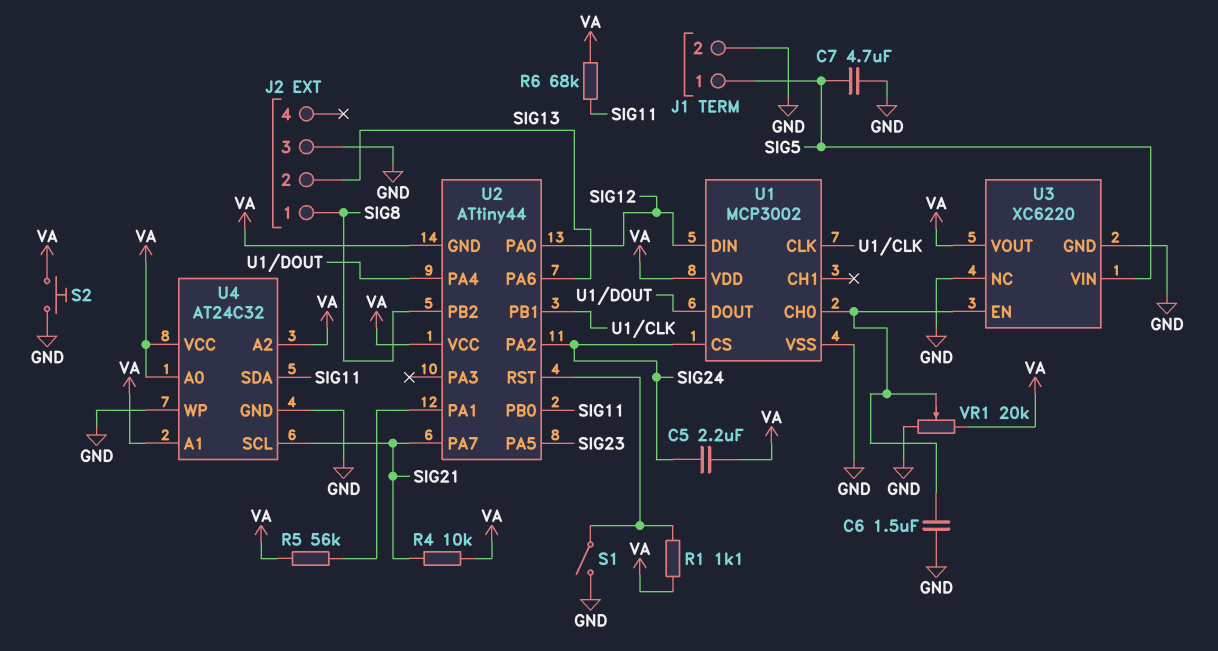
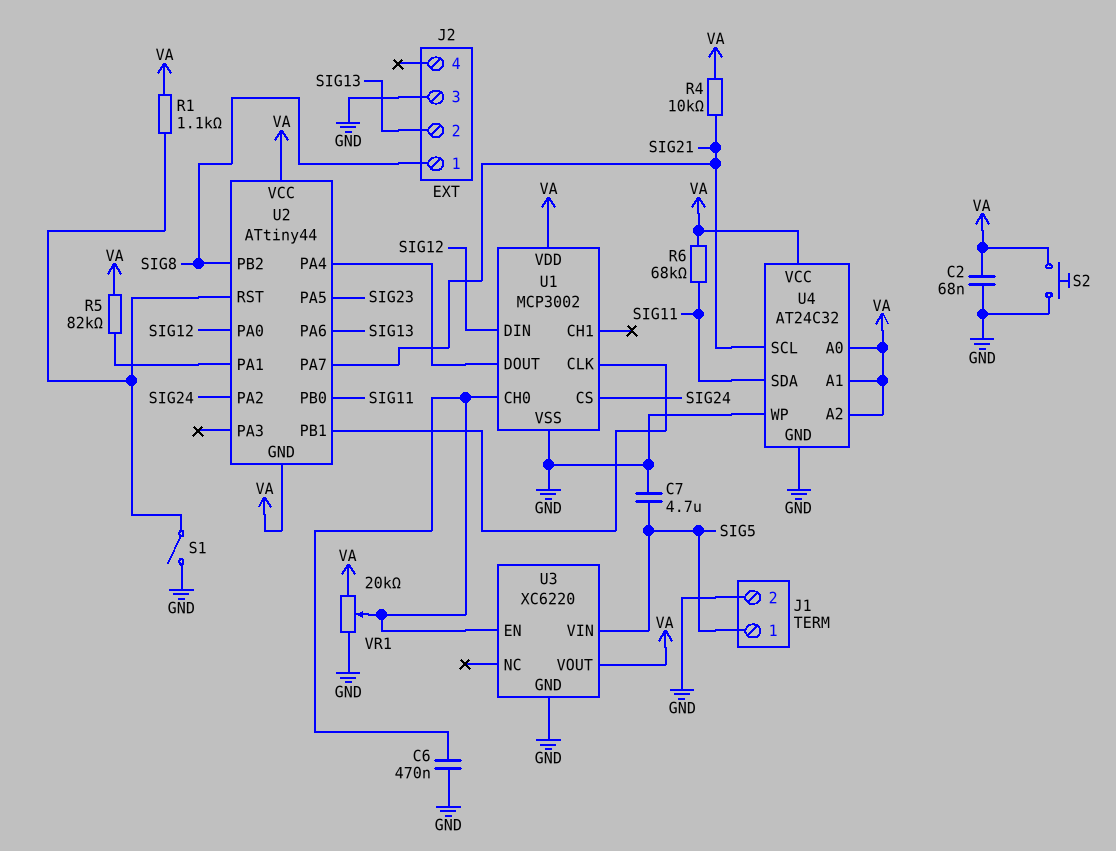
C2: none -> 68nF (GND, VA)
C5: 2.2uF (SIG24, VA) -> none
C6: 1.5uF (GND, U1/CH0) -> 470nF (GND, U1/CH0)
R5: 56k (U2/PA1, VA) -> 82k (U2/PA1, VA)
U3 pin NC: GND -> none

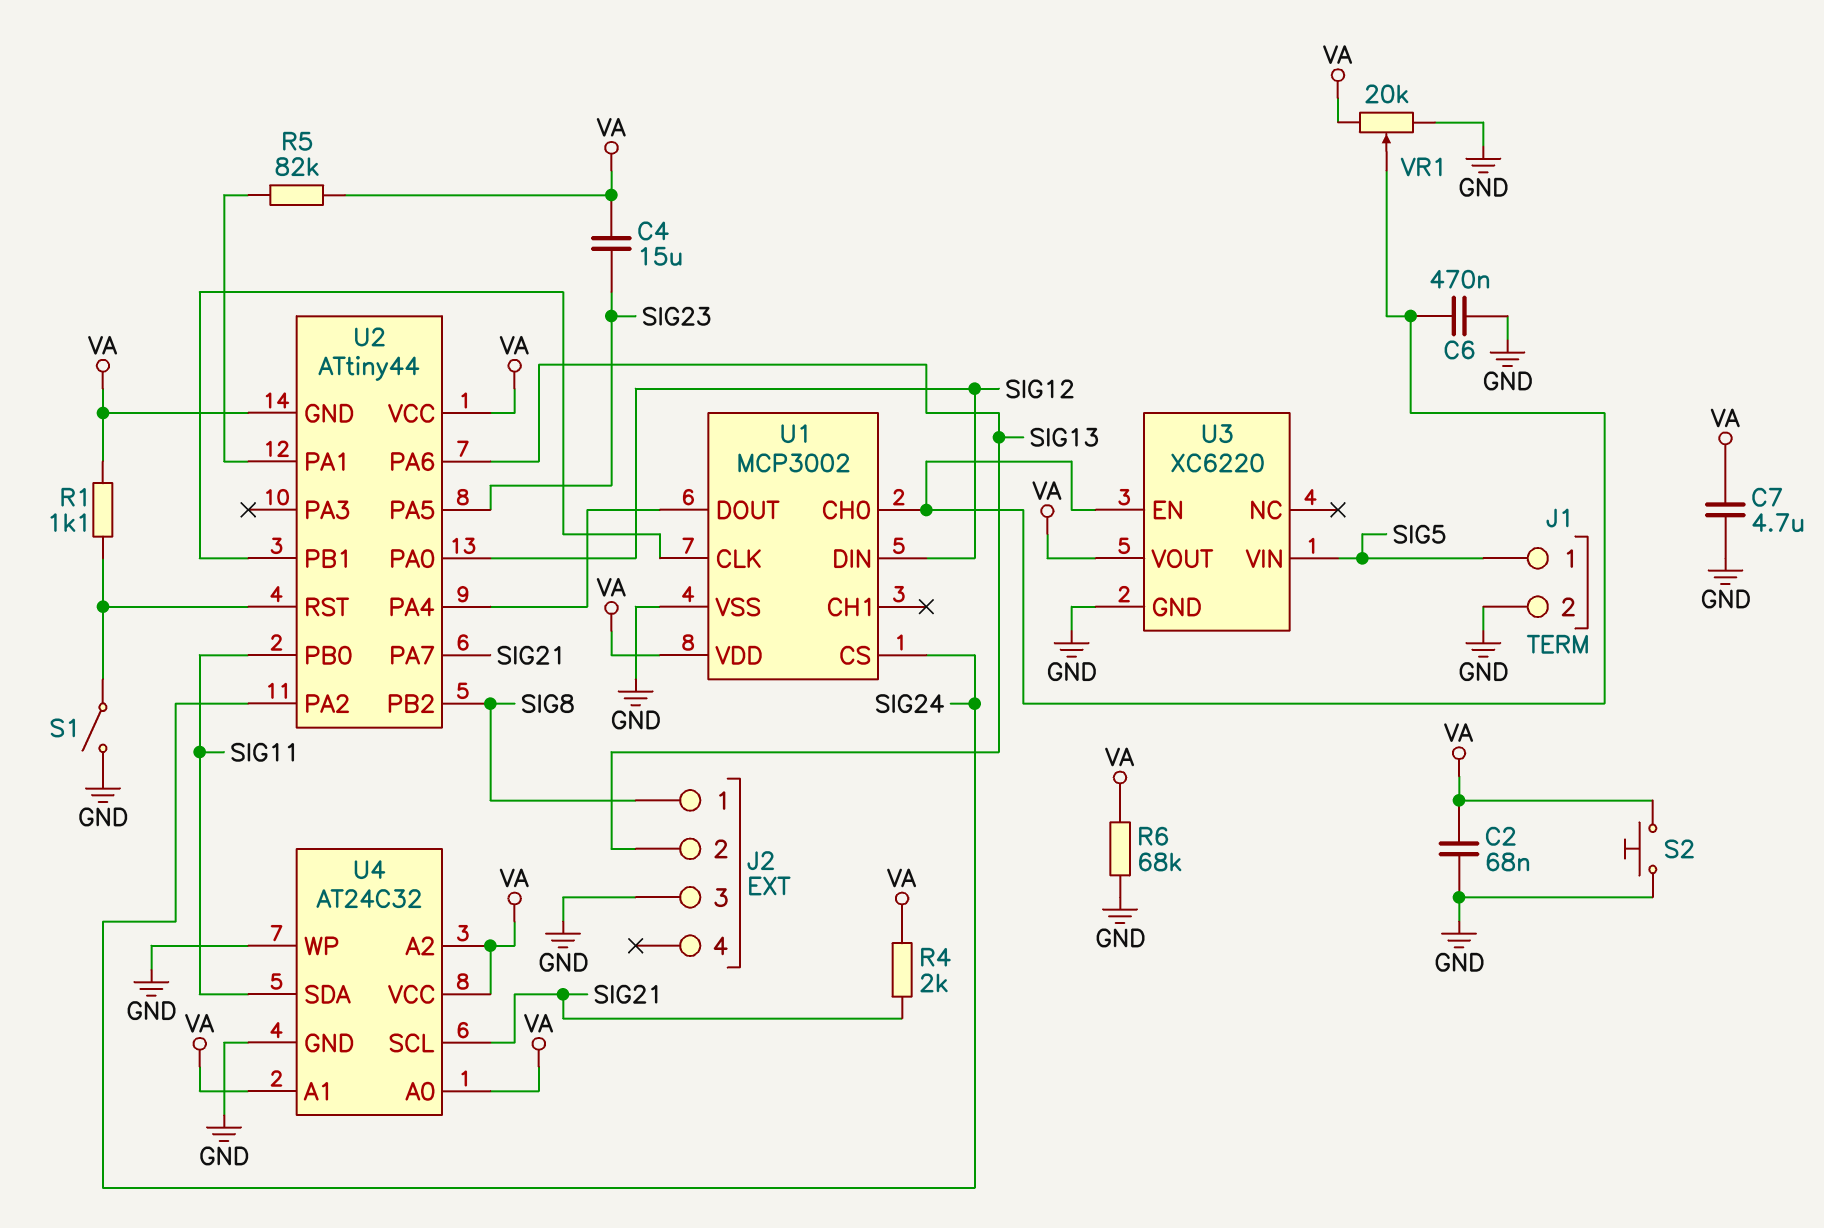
C4: none -> 15uF (SIG23, VA)
C7: 4.7uF (GND, SIG5) -> 4.7uF (GND, VA)
R4: 10k (SIG21, VA) -> 2k (SIG21, VA)
R6: 68k (SIG11, VA) -> 68k (GND, VA)

